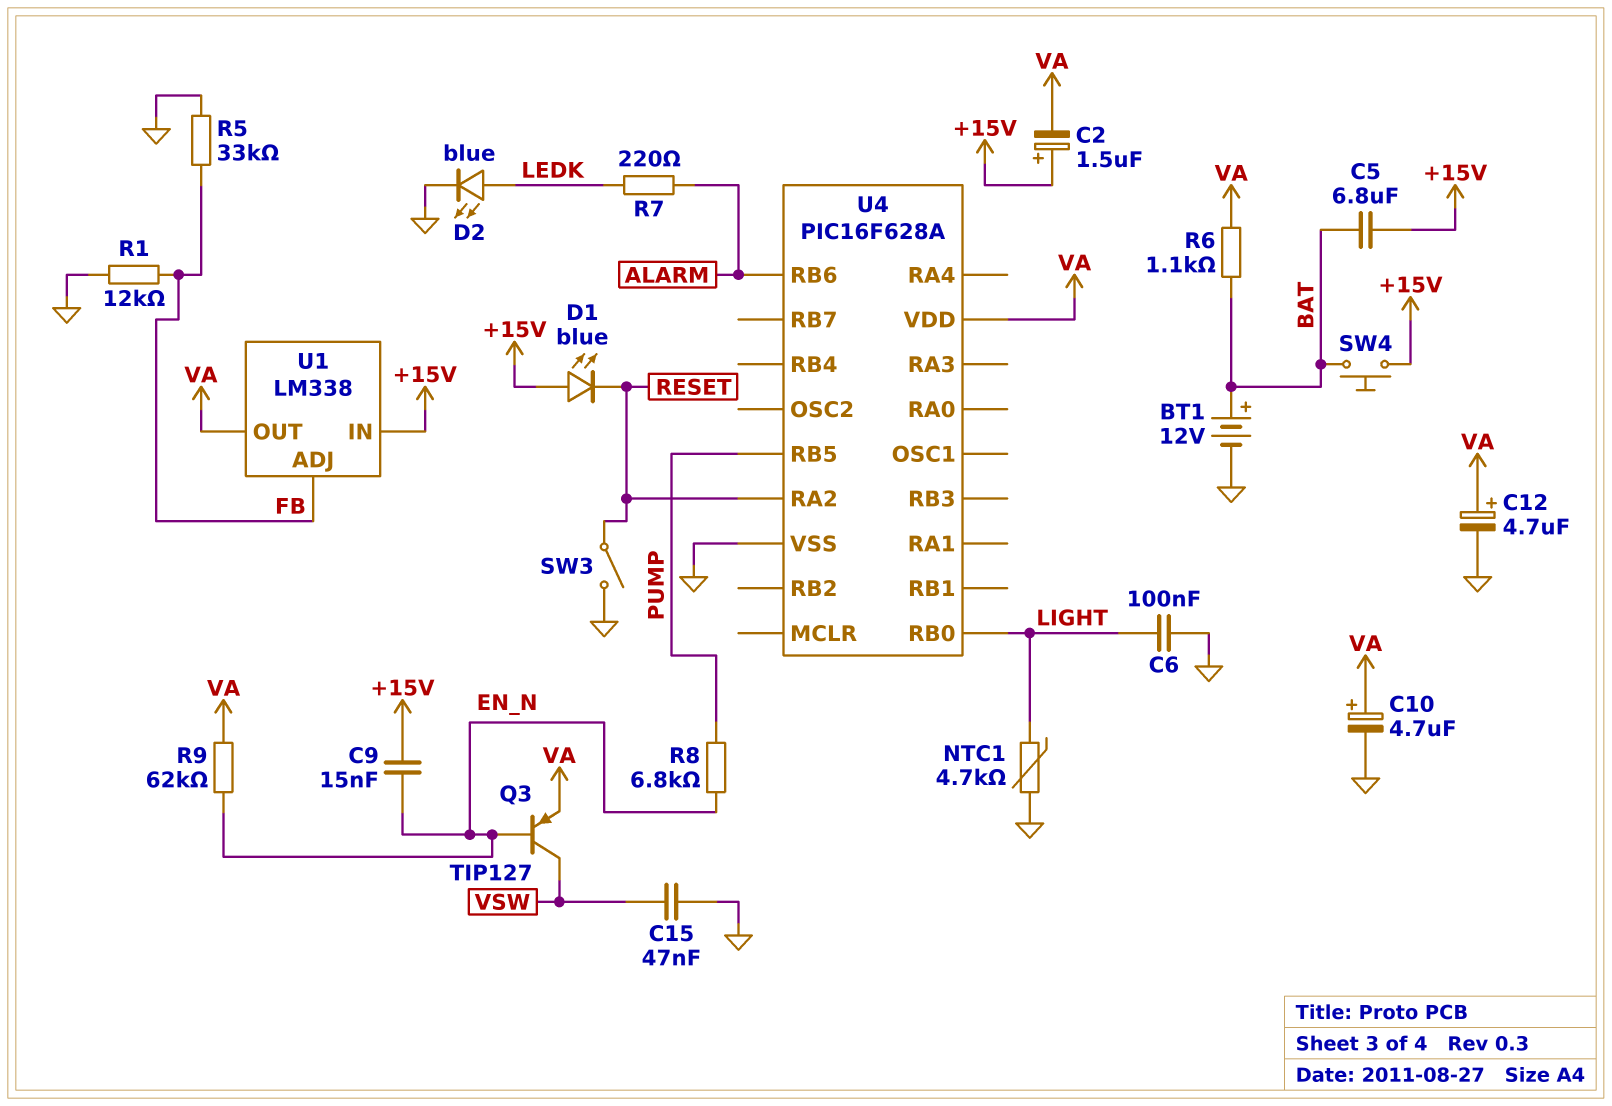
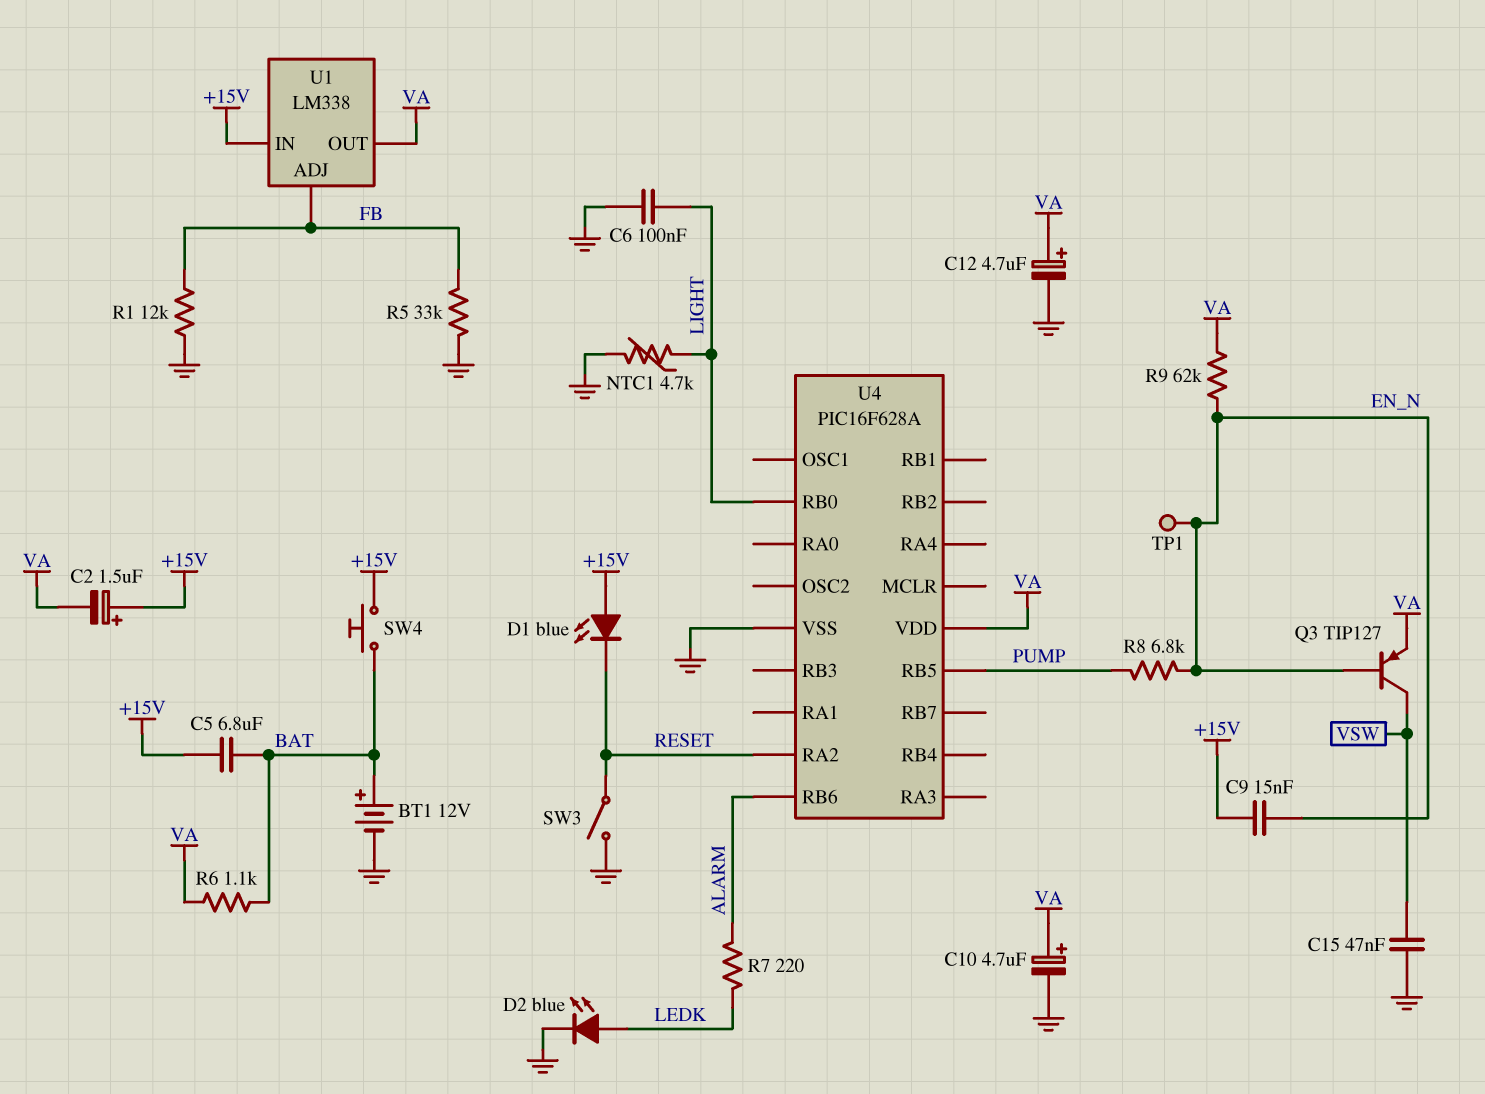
TP1: none -> test point (EN_N)

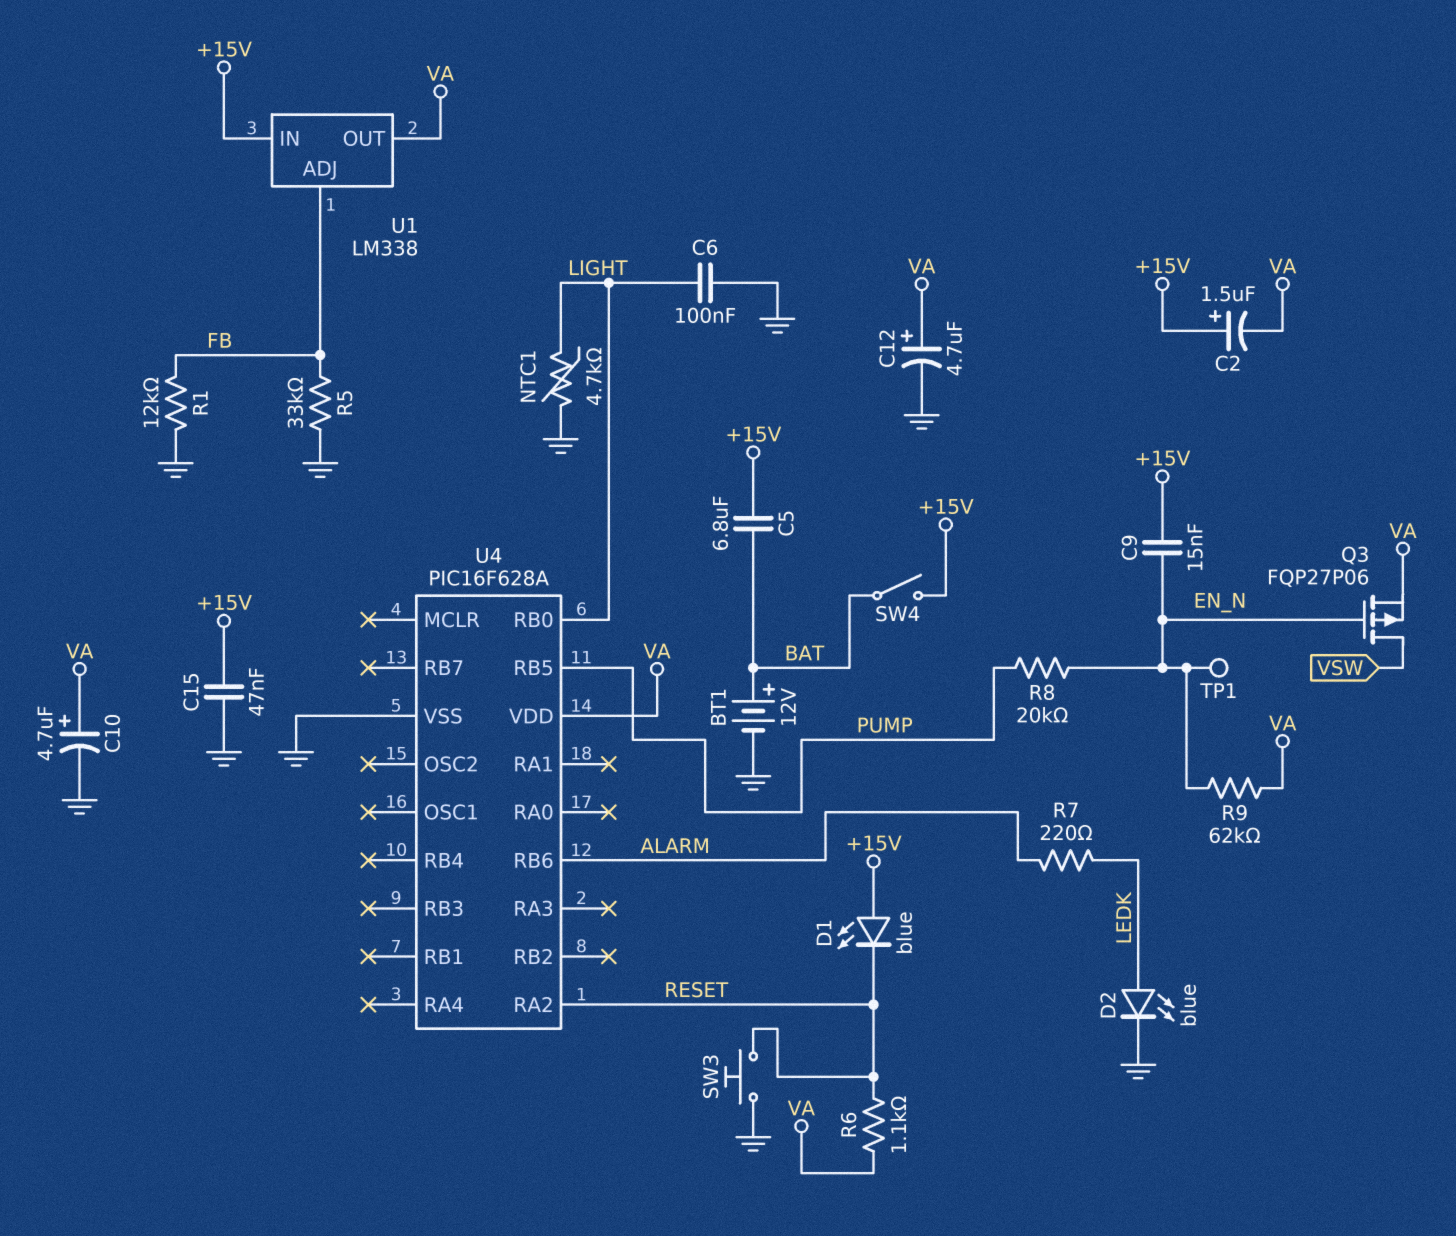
C15: 47nF (GND, VSW) -> 47nF (+15V, GND)
Q3: PNP TIP127 (B EN_N, C VSW, E VA) -> PMOS FQP27P06 (G EN_N, D VSW, S VA)
R6: 1.1k (BAT, VA) -> 1.1k (RESET, VA)
R8: 6.8k (EN_N, PUMP) -> 20k (EN_N, PUMP)
SW3: switch (GND, RESET) -> button (GND, RESET)
SW4: button (+15V, BAT) -> switch (+15V, BAT)

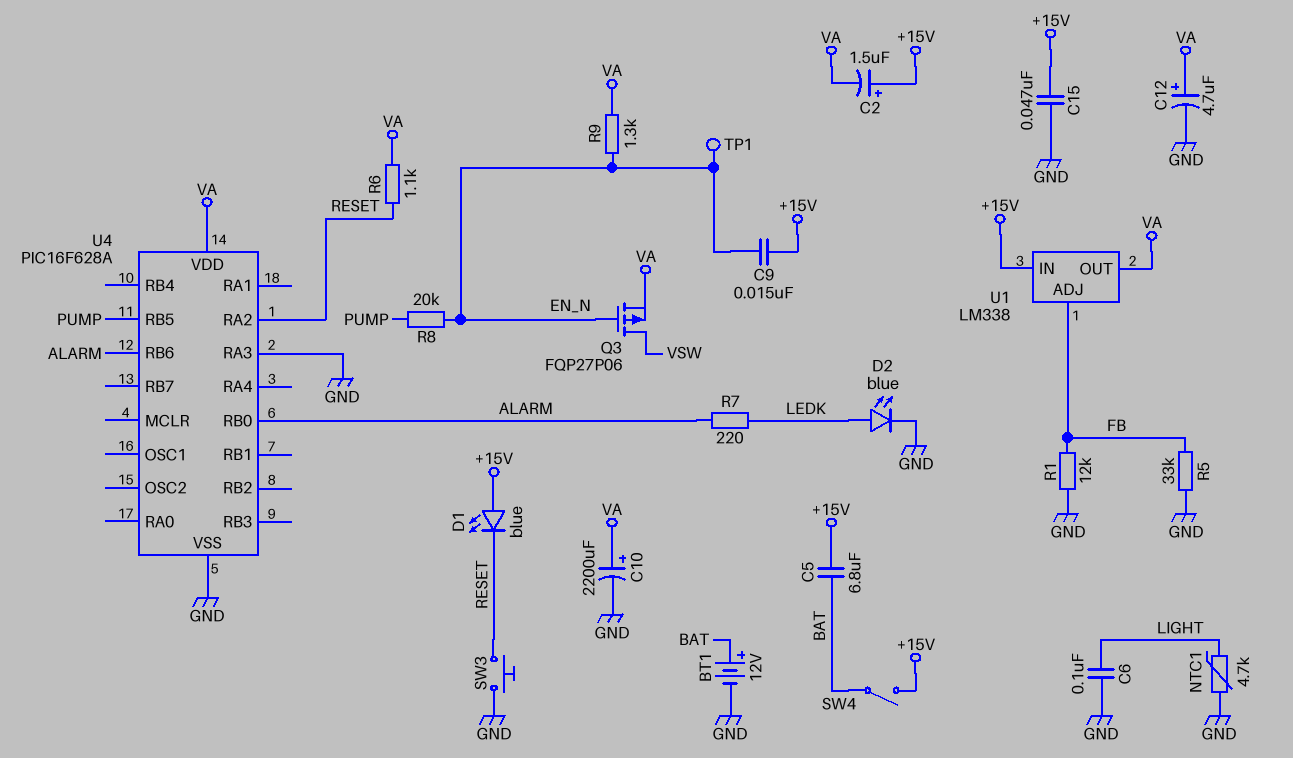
C10: 4.7uF (plus VA, minus GND) -> 2200uF (plus VA, minus GND)
R9: 62k (EN_N, VA) -> 1.3k (EN_N, VA)
U4 pin RA3: none -> GND
U4 pin RB0: LIGHT -> ALARM

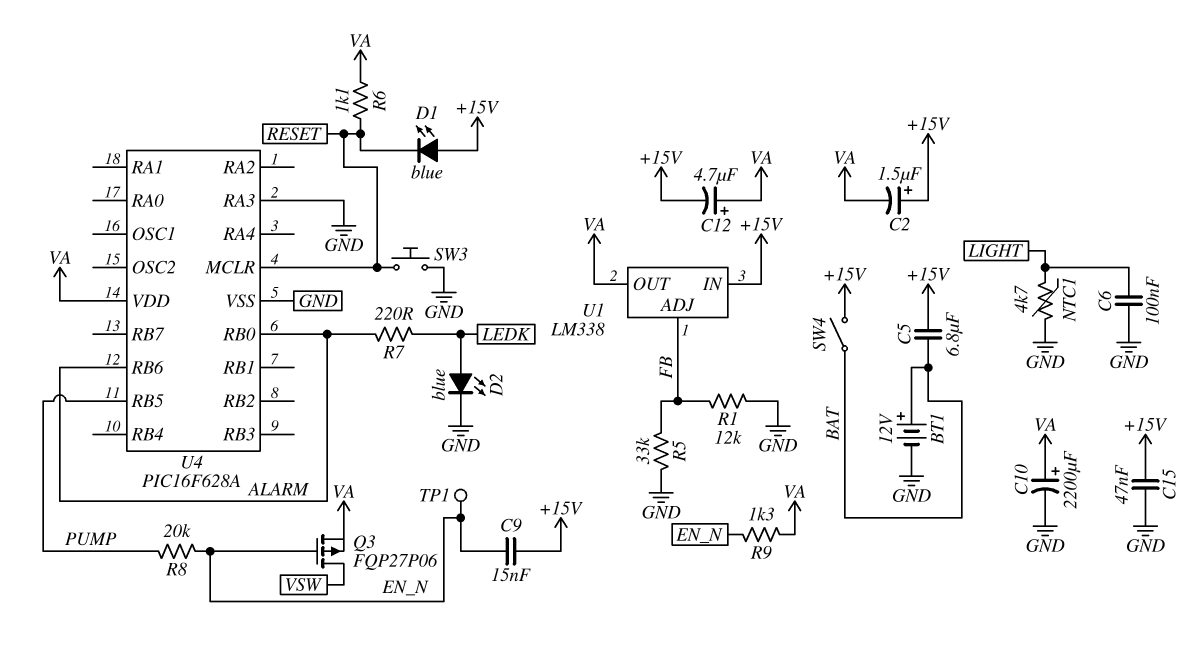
C12: 4.7uF (plus VA, minus GND) -> 4.7uF (plus VA, minus +15V)
U4 pin MCLR: none -> RESET
U4 pin RA2: RESET -> none

